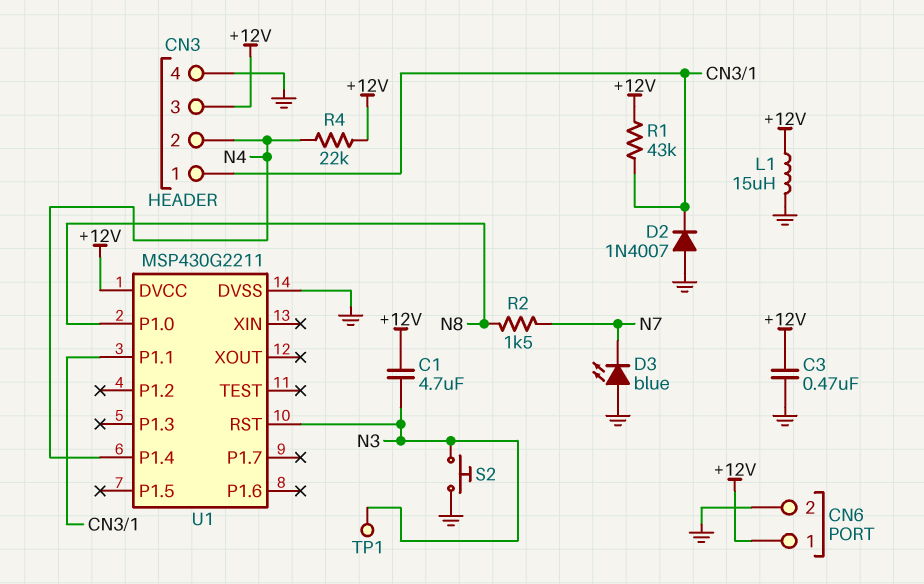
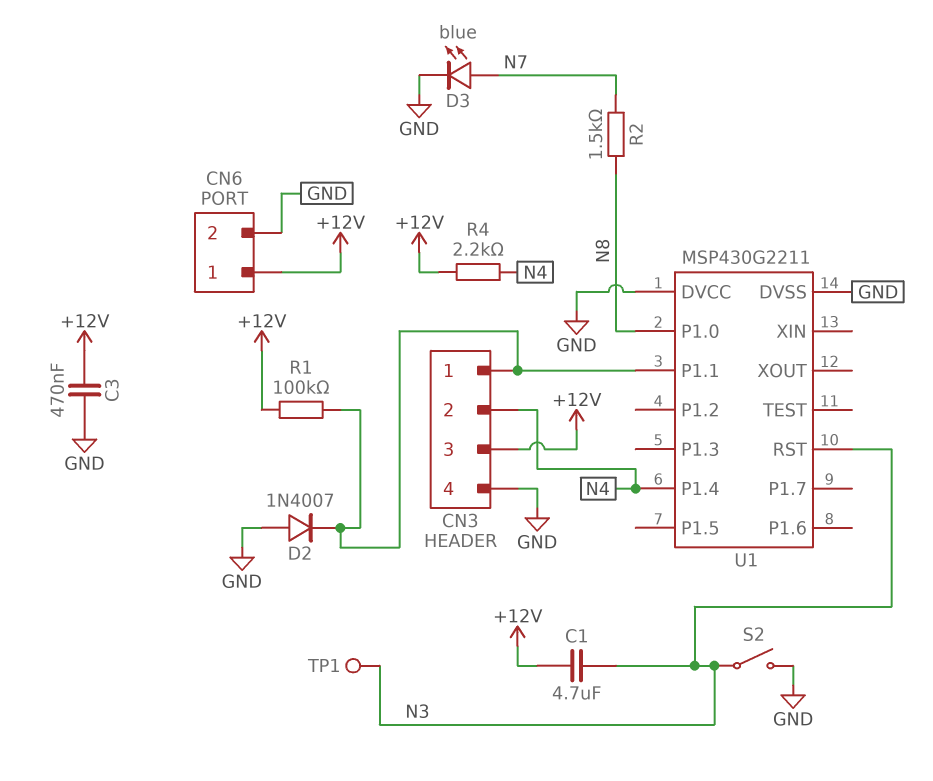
D3: LED blue (A GND, K N7) -> LED blue (A N7, K GND)
L1: 15uH (+12V, GND) -> none
R1: 43k (+12V, CN3/1) -> 100k (+12V, CN3/1)
R4: 22k (+12V, N4) -> 2.2k (+12V, N4)
S2: button (GND, N3) -> switch (GND, N3)
U1 pin DVCC: +12V -> GND

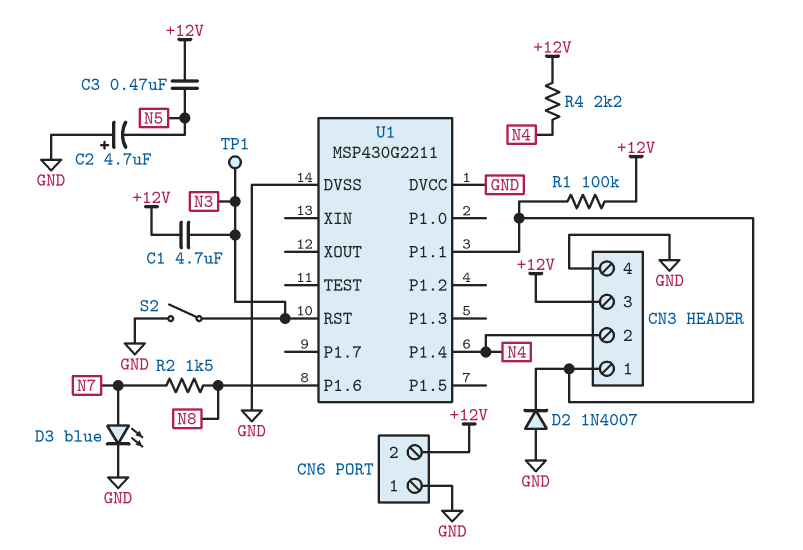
C2: none -> 4.7uF (plus GND, minus N5)
C3: 470nF (+12V, GND) -> 470nF (+12V, N5)
CN6 pin 1: +12V -> GND
CN6 pin 2: GND -> +12V
U1 pin P1.0: N8 -> none
U1 pin P1.6: none -> N8

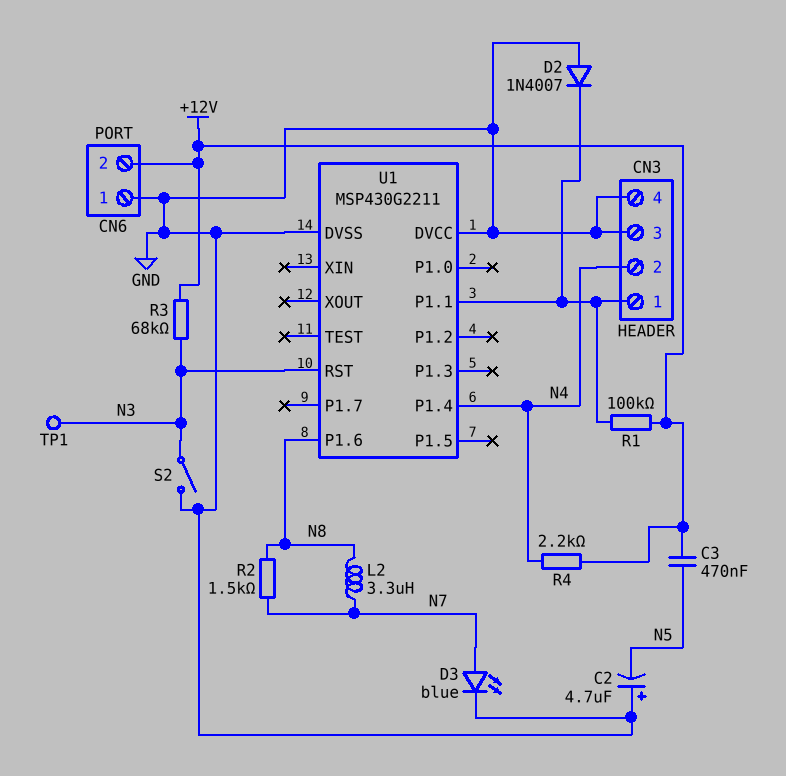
C1: 4.7uF (+12V, N3) -> none
CN3 pin 3: +12V -> GND
L2: none -> 3.3uH (N7, N8)
R3: none -> 68k (+12V, N3)

